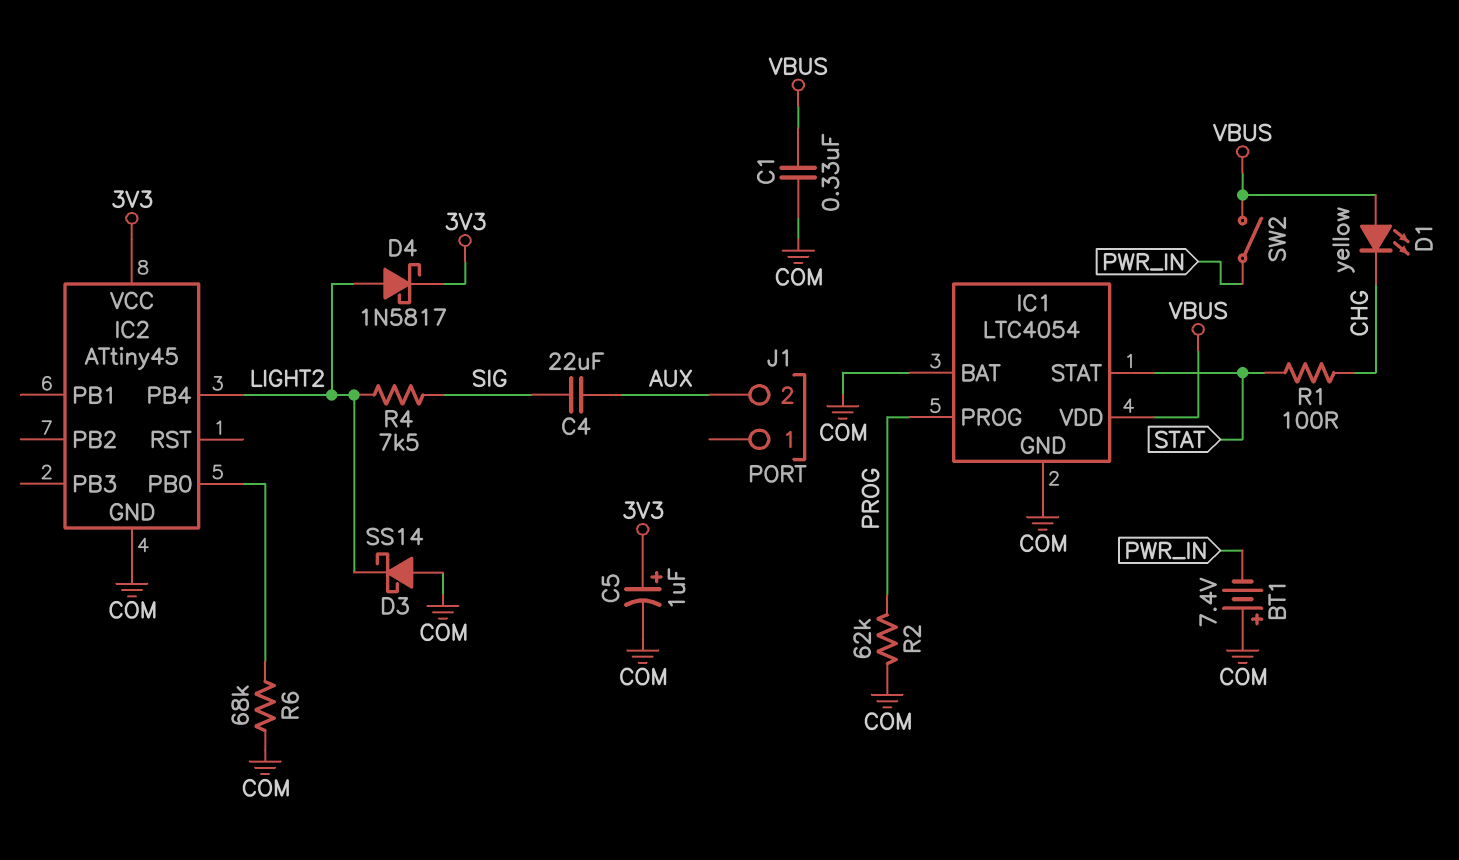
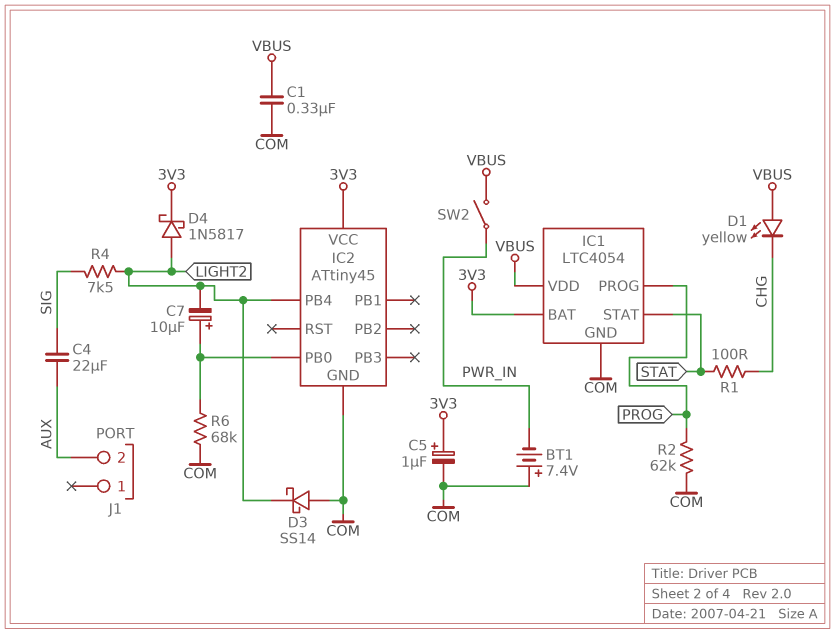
C7: none -> 10uF (plus IC2/PB0, minus LIGHT2)
IC1 pin BAT: COM -> 3V3

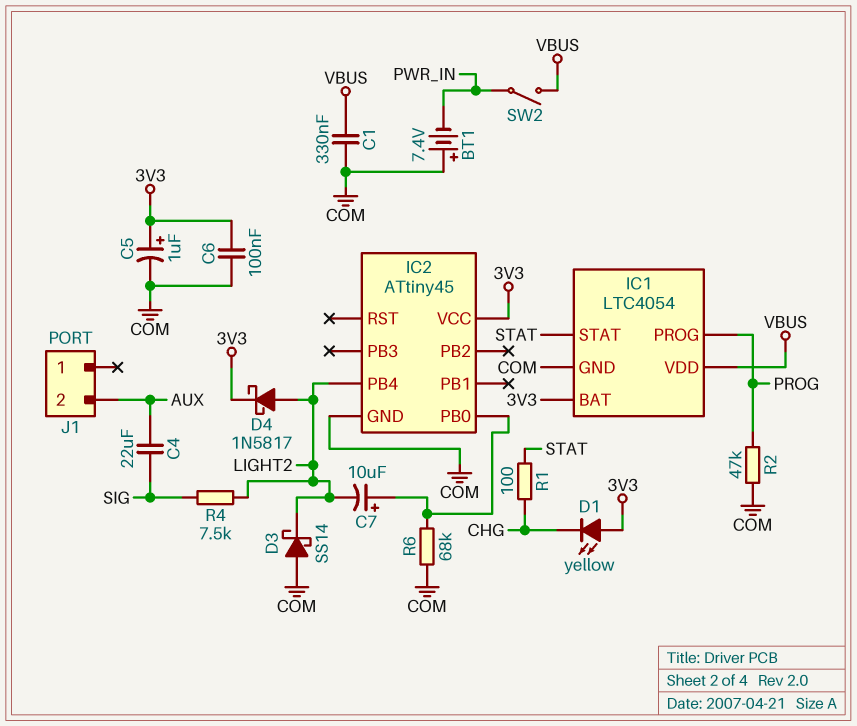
C6: none -> 100nF (3V3, COM)
D1: LED yellow (A VBUS, K CHG) -> LED yellow (A 3V3, K CHG)
R2: 62k (COM, PROG) -> 47k (COM, PROG)

